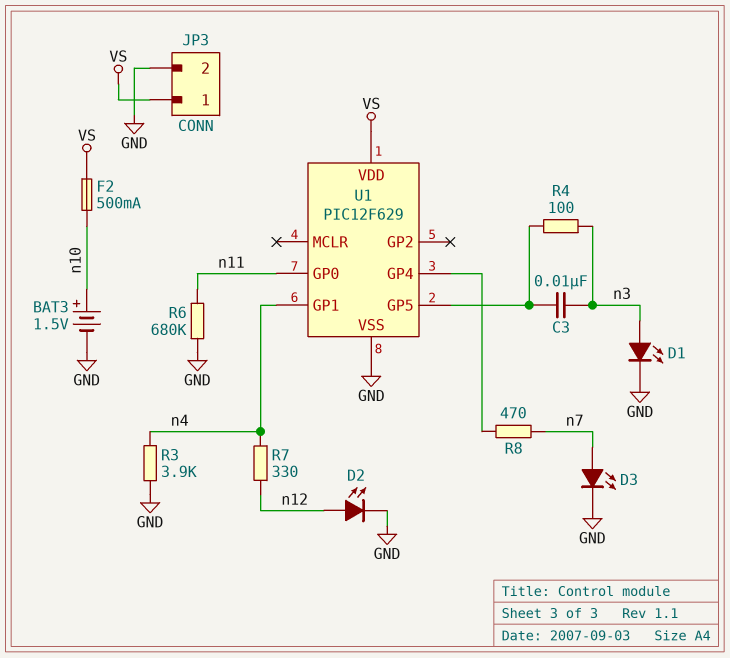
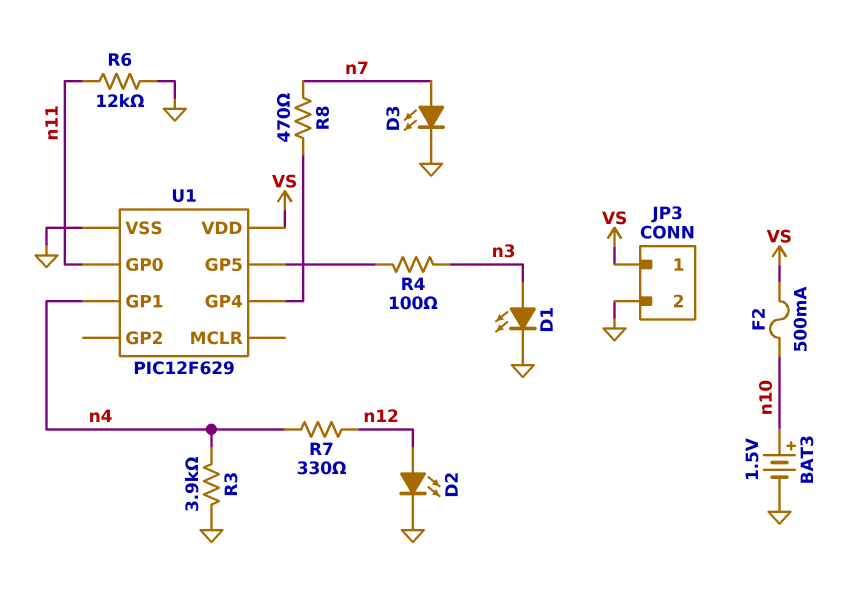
C3: 10nF (U1/GP5, n3) -> none
R6: 680k (GND, n11) -> 12k (GND, n11)

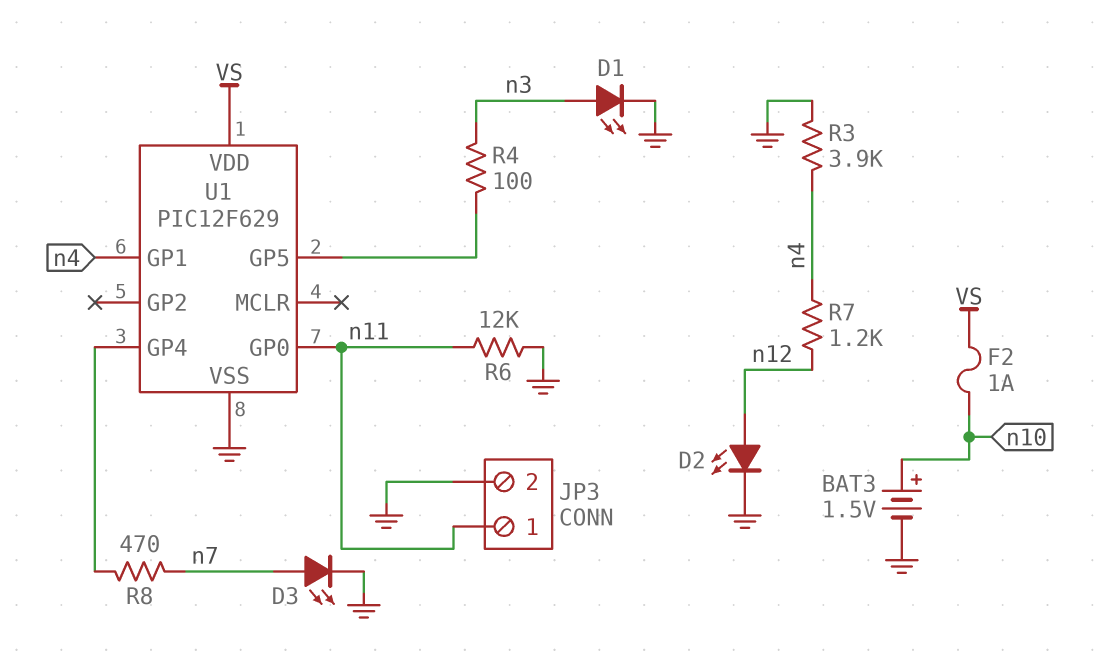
F2: 500mA (VS, n10) -> 1A (VS, n10)
JP3 pin 1: VS -> n11
R7: 330 (n4, n12) -> 1.2k (n4, n12)

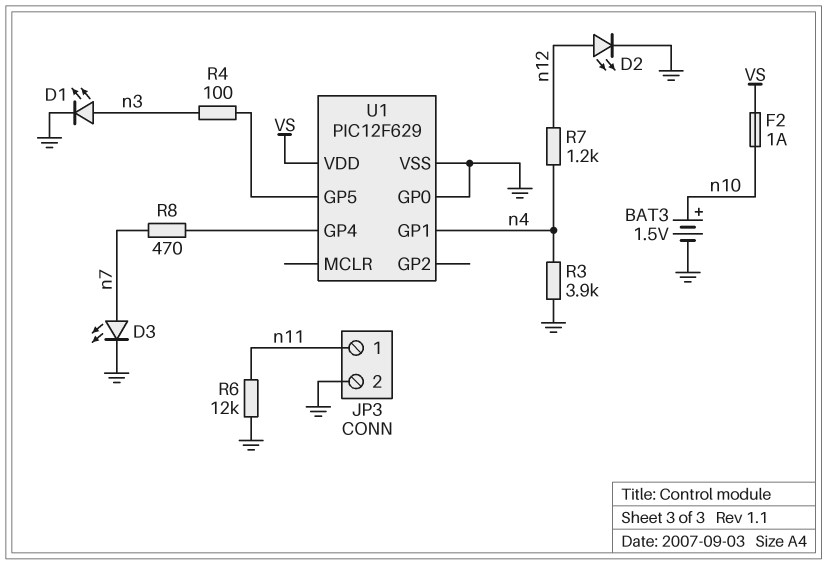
U1 pin GP0: n11 -> GND

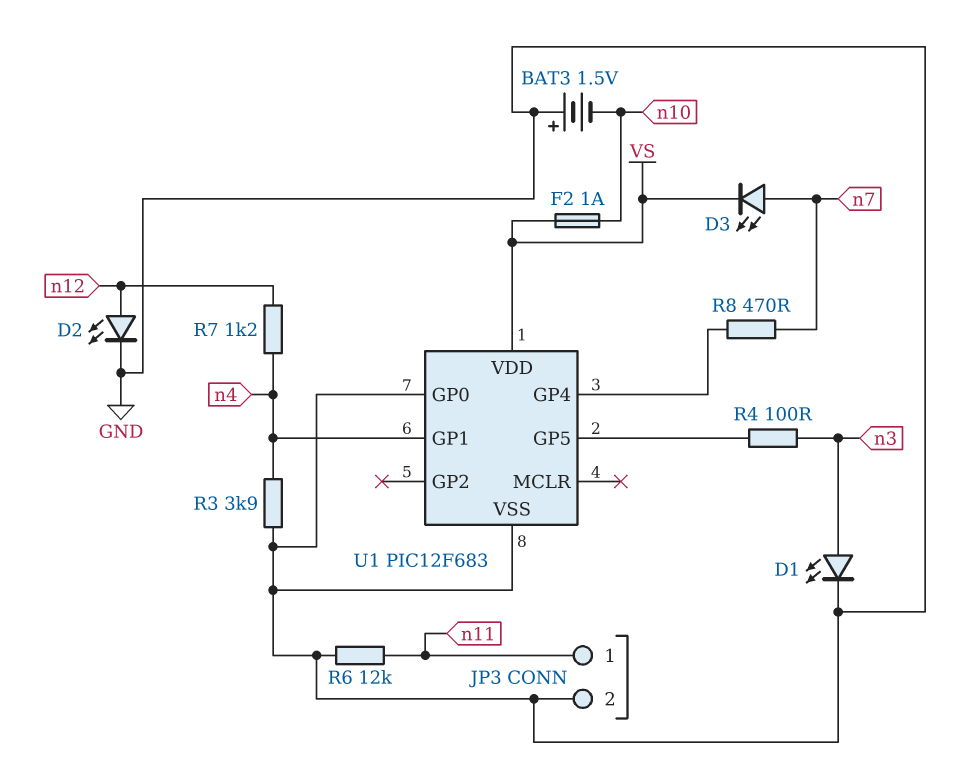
BAT3: 1.5V (plus n10, minus GND) -> 1.5V (plus GND, minus n10)
D3: LED (A n7, K GND) -> LED (A n7, K VS)
U1: PIC12F629 -> PIC12F683

